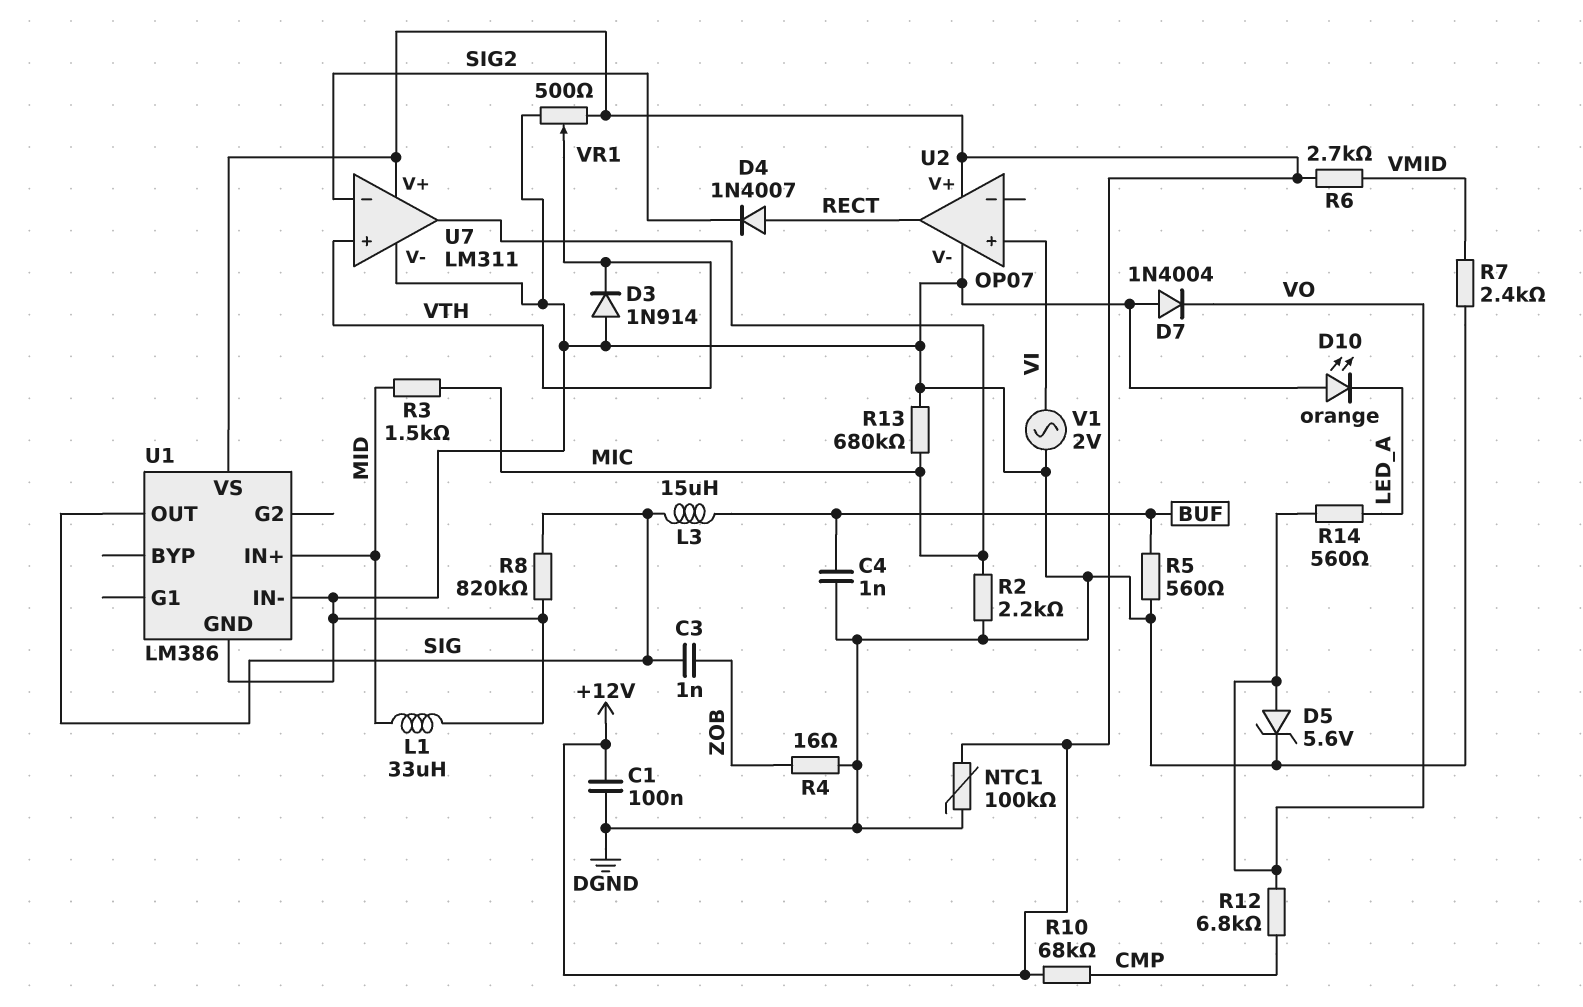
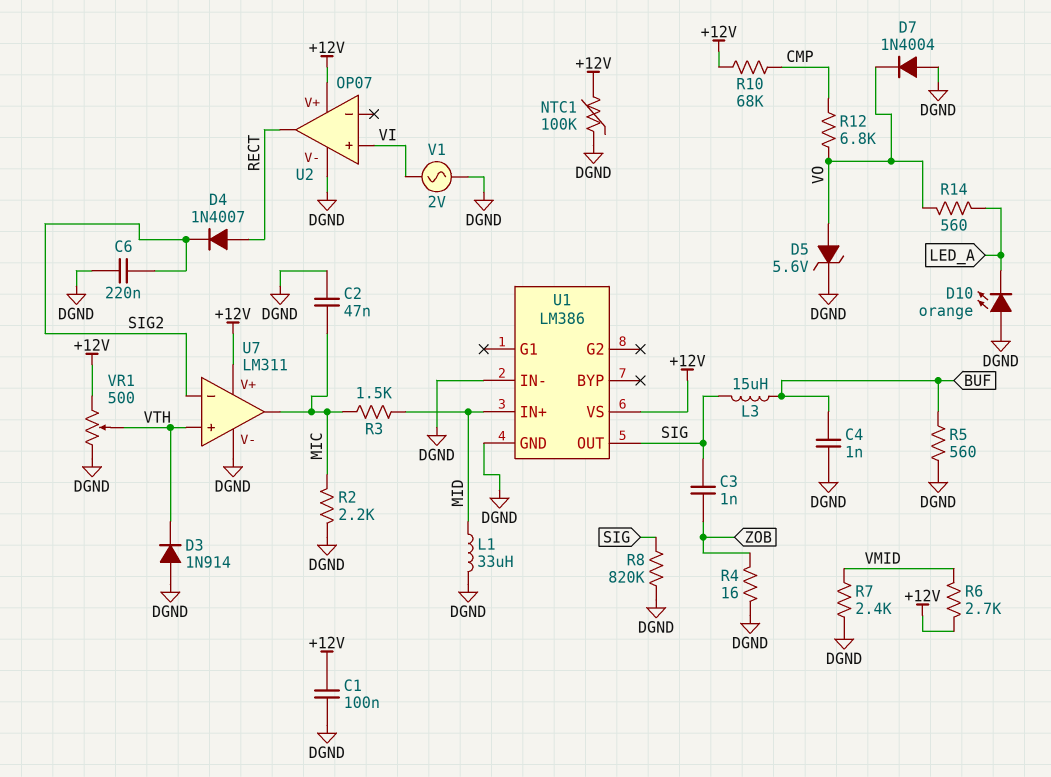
C2: none -> 47nF (DGND, MIC)
C6: none -> 220nF (DGND, SIG2)
R13: 680k (DGND, MIC) -> none

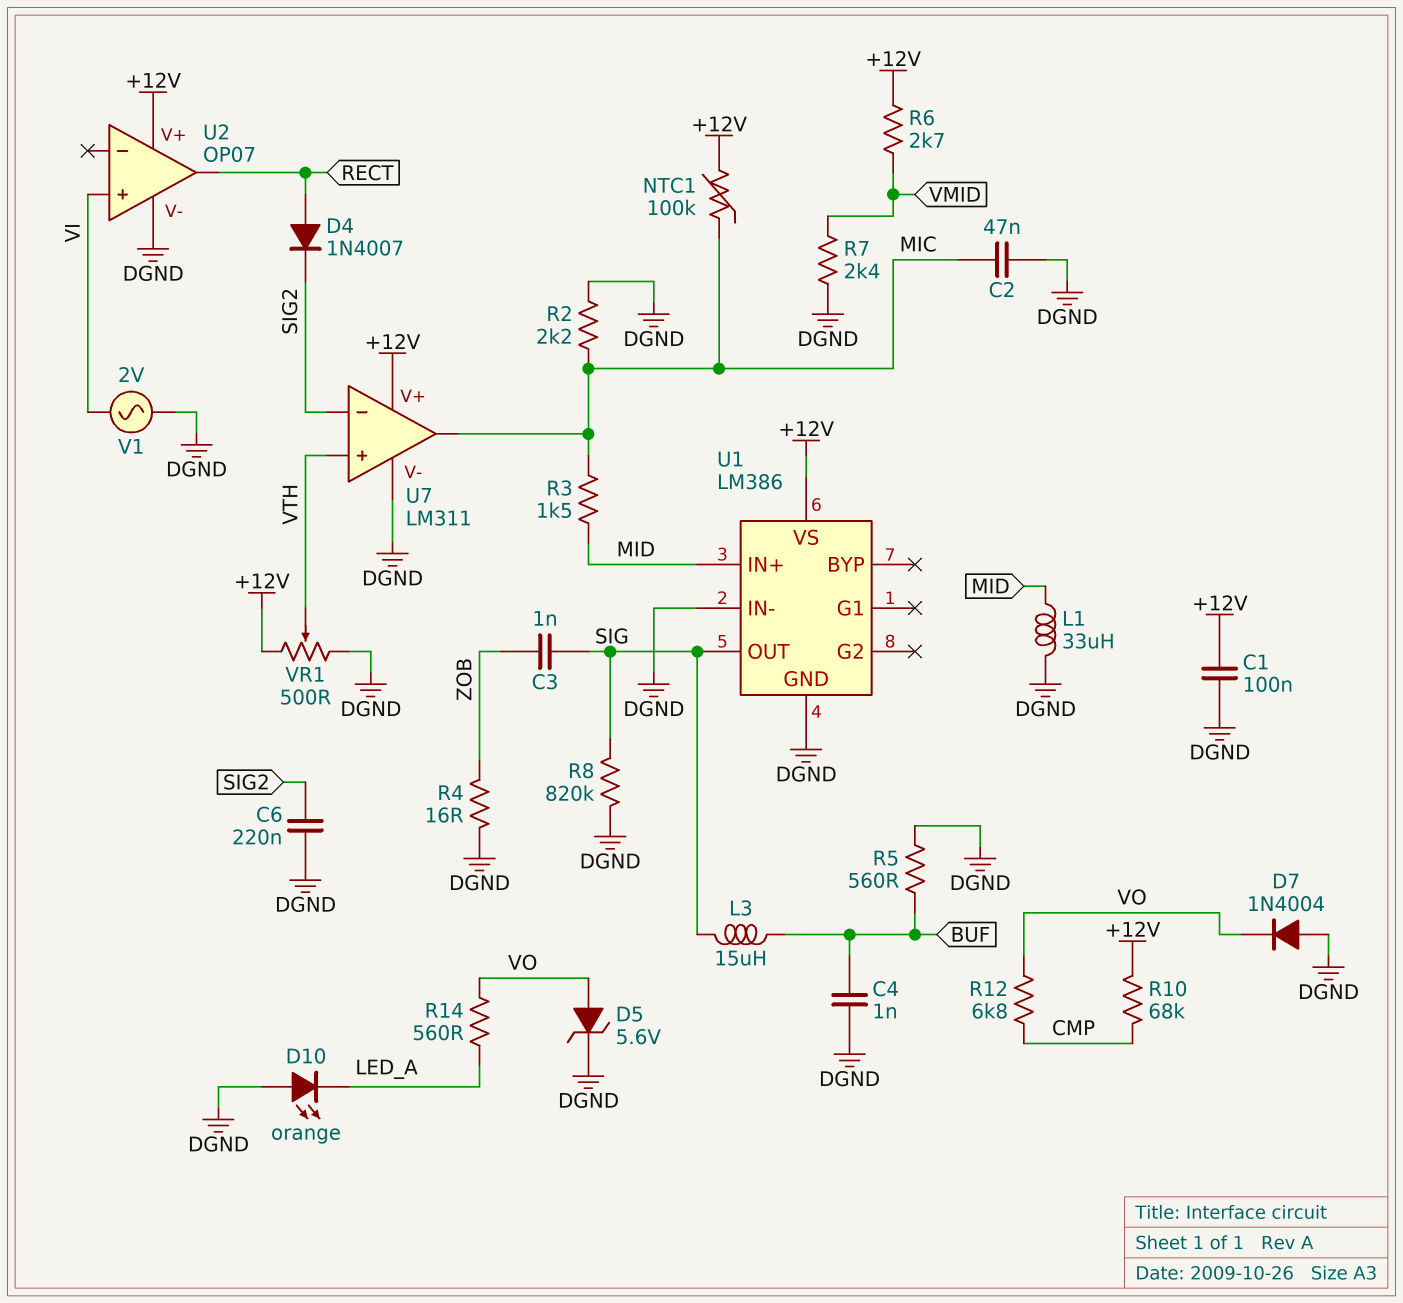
D3: diode 1N914 (A DGND, K VTH) -> none
NTC1: 100k (+12V, DGND) -> 100k (+12V, MIC)

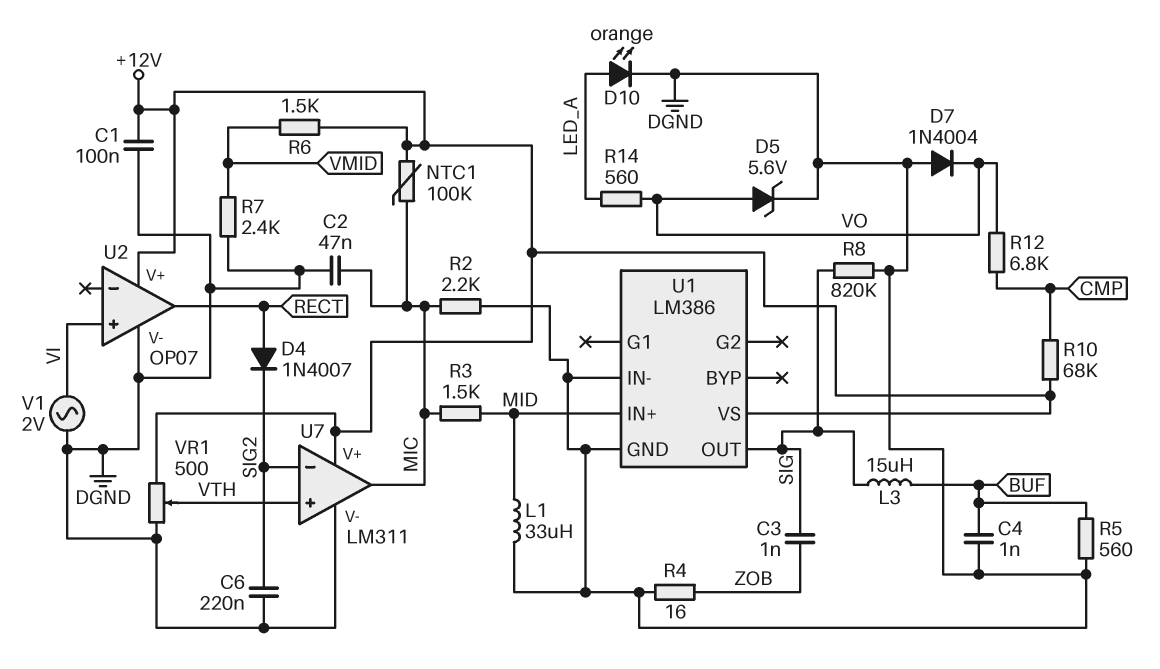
D10: LED orange (A DGND, K LED_A) -> LED orange (A LED_A, K DGND)
R6: 2.7k (+12V, VMID) -> 1.5k (+12V, VMID)

